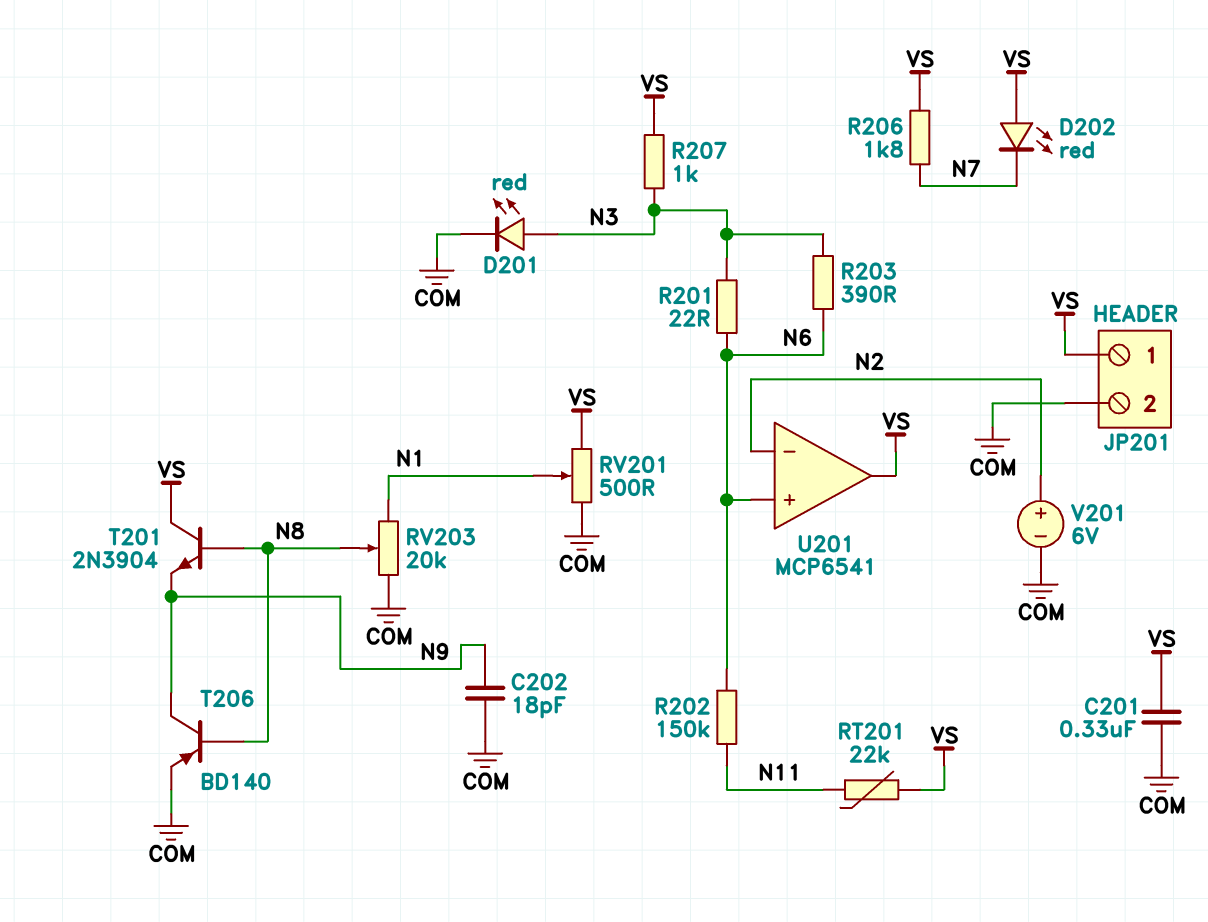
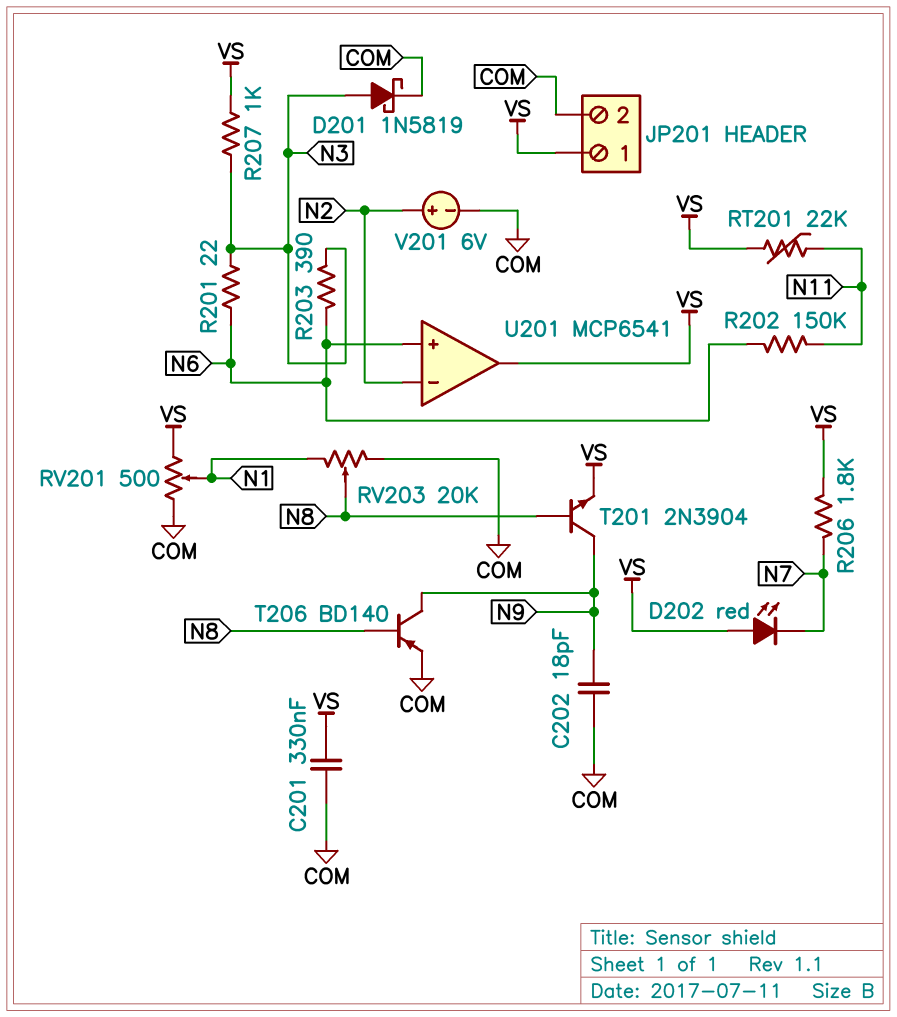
D201: LED red (A N3, K COM) -> schottky 1N5819 (A N3, K COM)
T201: NPN 2N3904 (B N8, C VS, E N9) -> NPN 2N3904 (B N8, C N9, E VS)

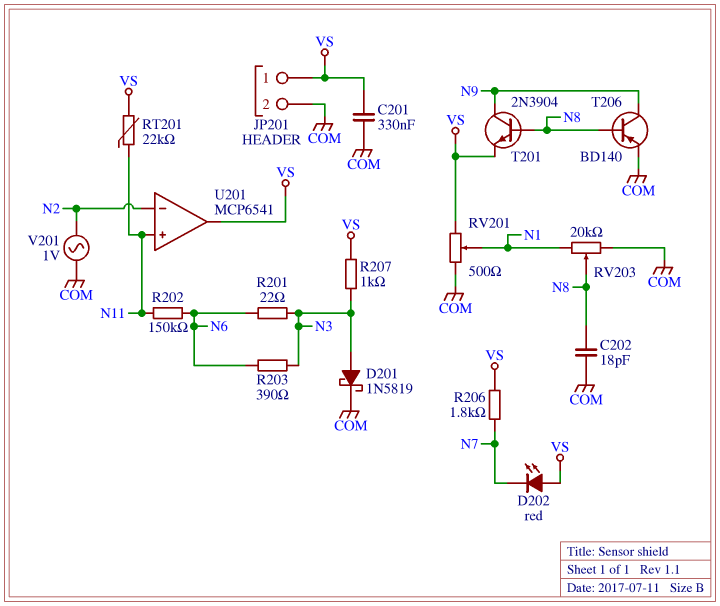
C202: 18pF (COM, N9) -> 18pF (COM, N8)
U201 pin in+: N6 -> N11
V201: 6V (plus N2, minus COM) -> AC 1V (COM, N2)

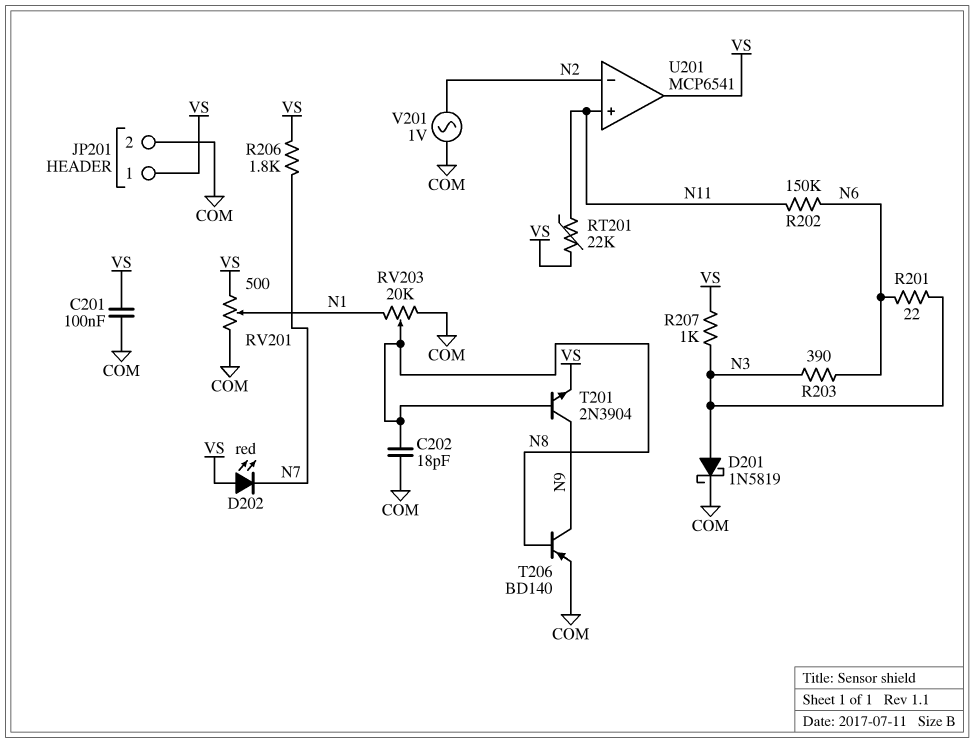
C201: 330nF (COM, VS) -> 100nF (COM, VS)

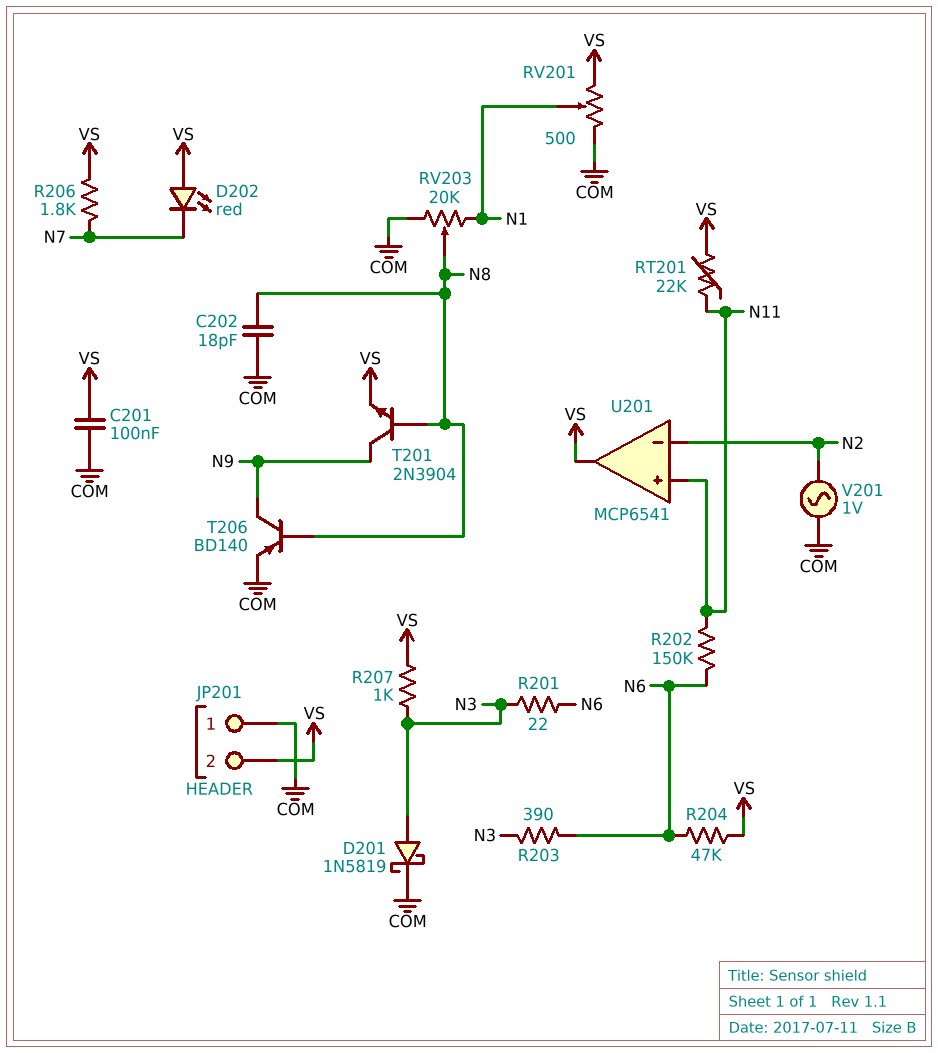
JP201 pin 1: VS -> COM
JP201 pin 2: COM -> VS
R204: none -> 47k (N6, VS)

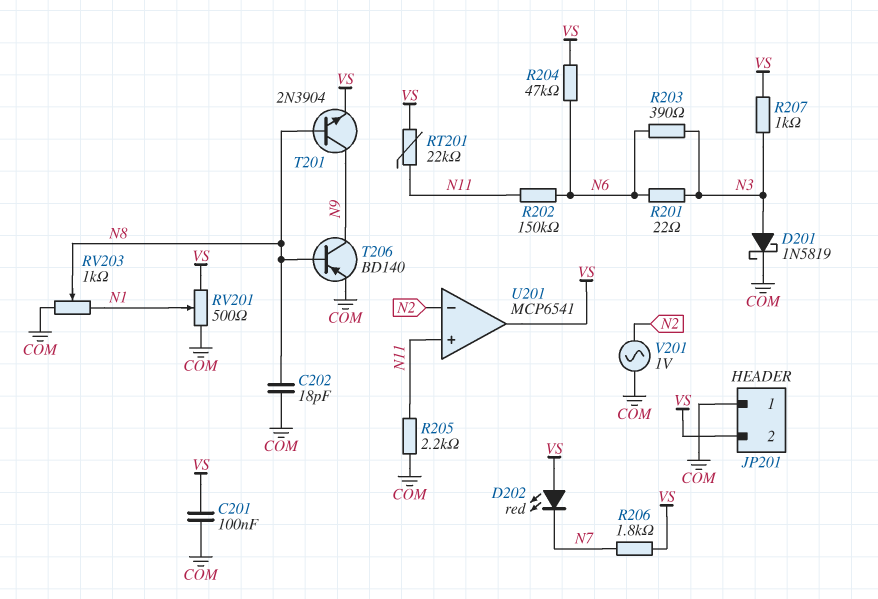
R205: none -> 2.2k (COM, N11)
RV203: 20k (COM, N1, wiper N8) -> 1k (COM, N1, wiper N8)

